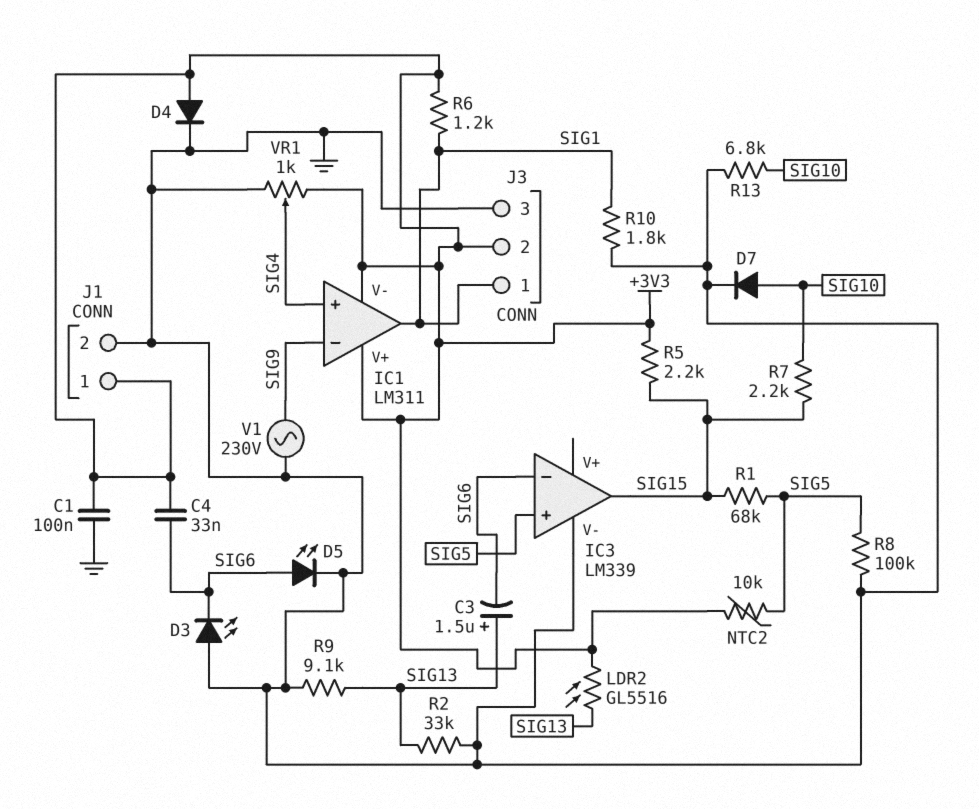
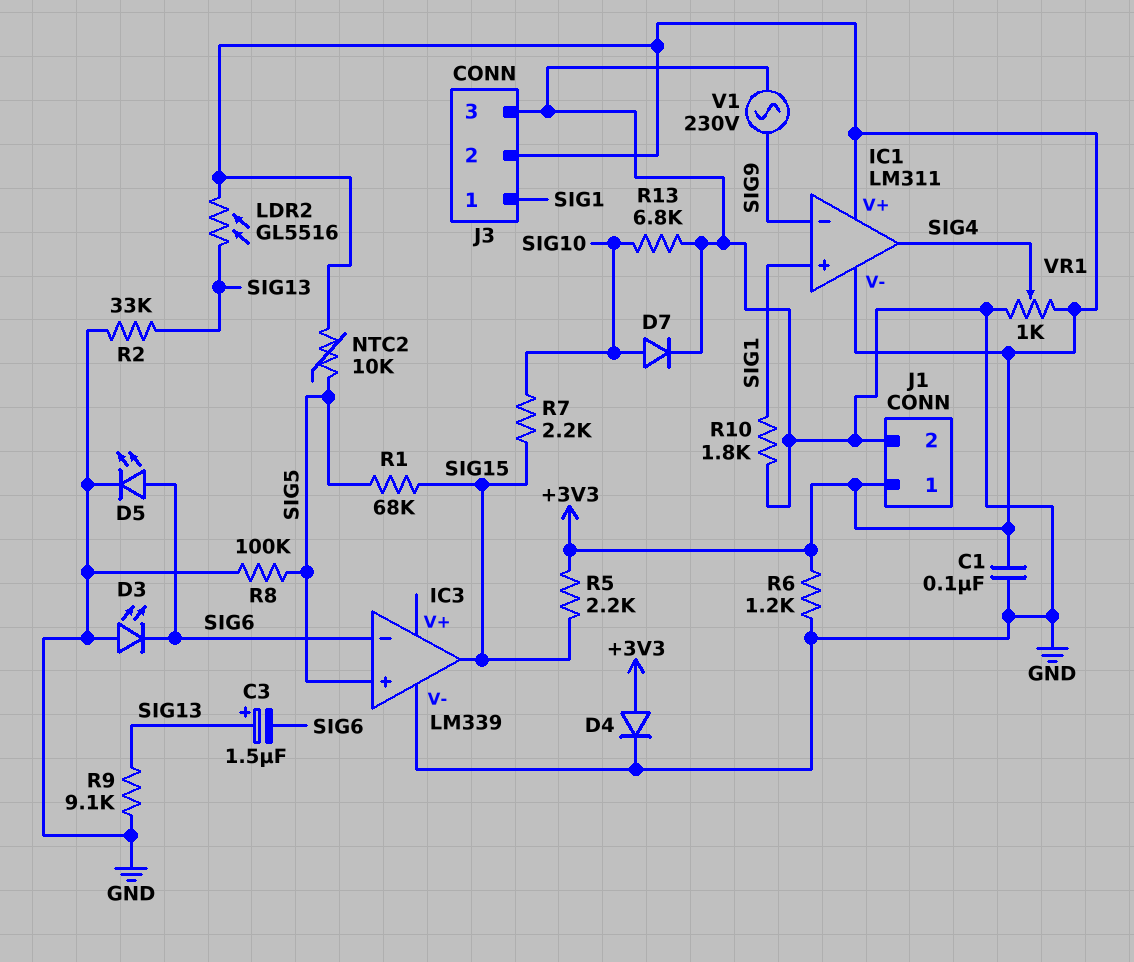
C4: 33nF (+3V3, SIG6) -> none
IC1 pin in+: SIG4 -> SIG1
IC1 pin out: SIG1 -> SIG4
R6: 1.2k (+3V3, SIG1) -> 1.2k (+3V3, GND)

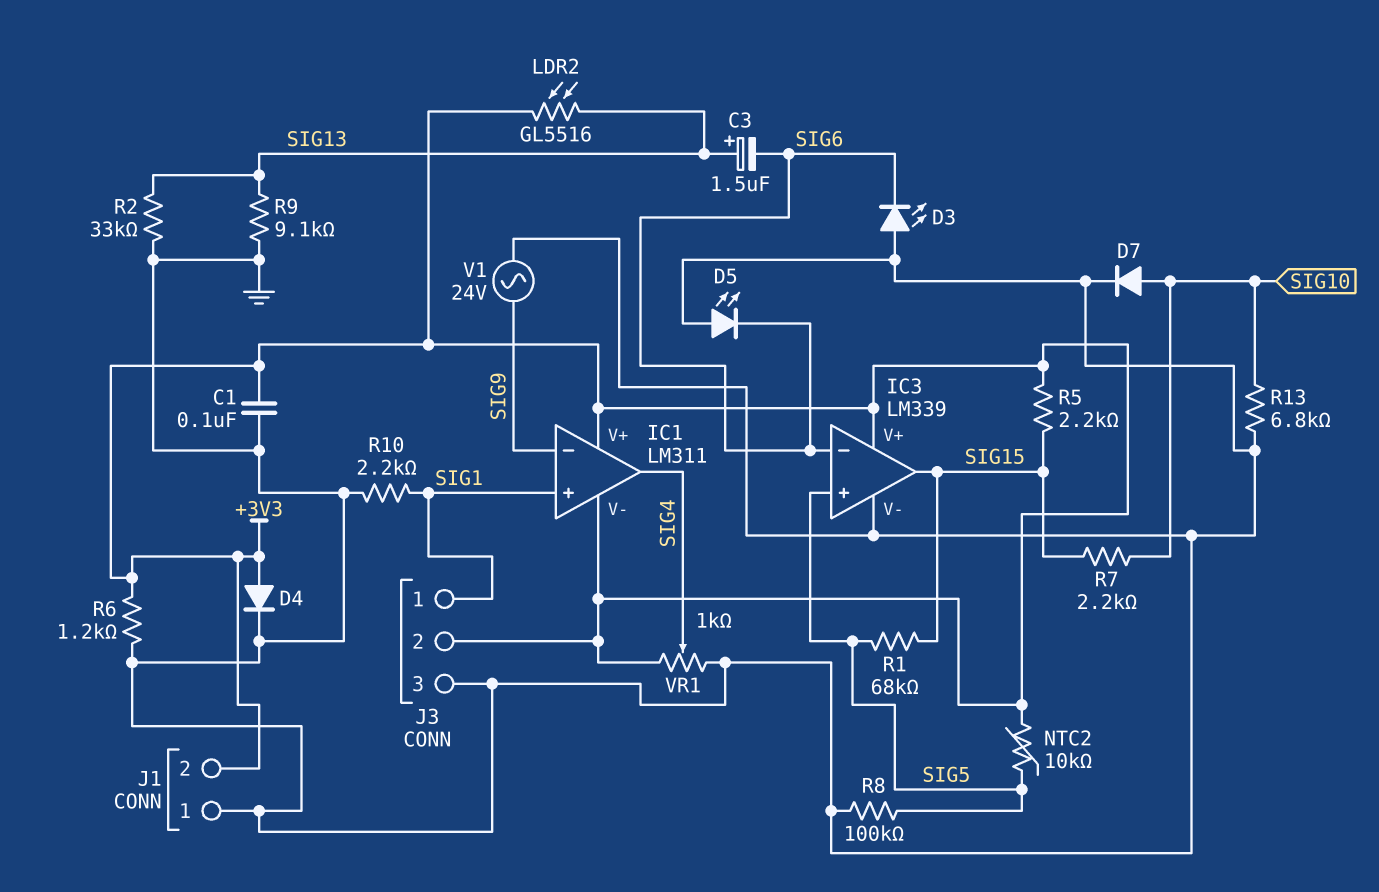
D5: LED (A SIG6, K GND) -> LED (A GND, K SIG6)
IC3 pin V+: none -> +3V3
J1 pin 1: +3V3 -> GND
J1 pin 2: GND -> +3V3
R10: 1.8k (GND, SIG1) -> 2.2k (GND, SIG1)
V1: AC 230V (GND, SIG9) -> AC 24V (GND, SIG9)

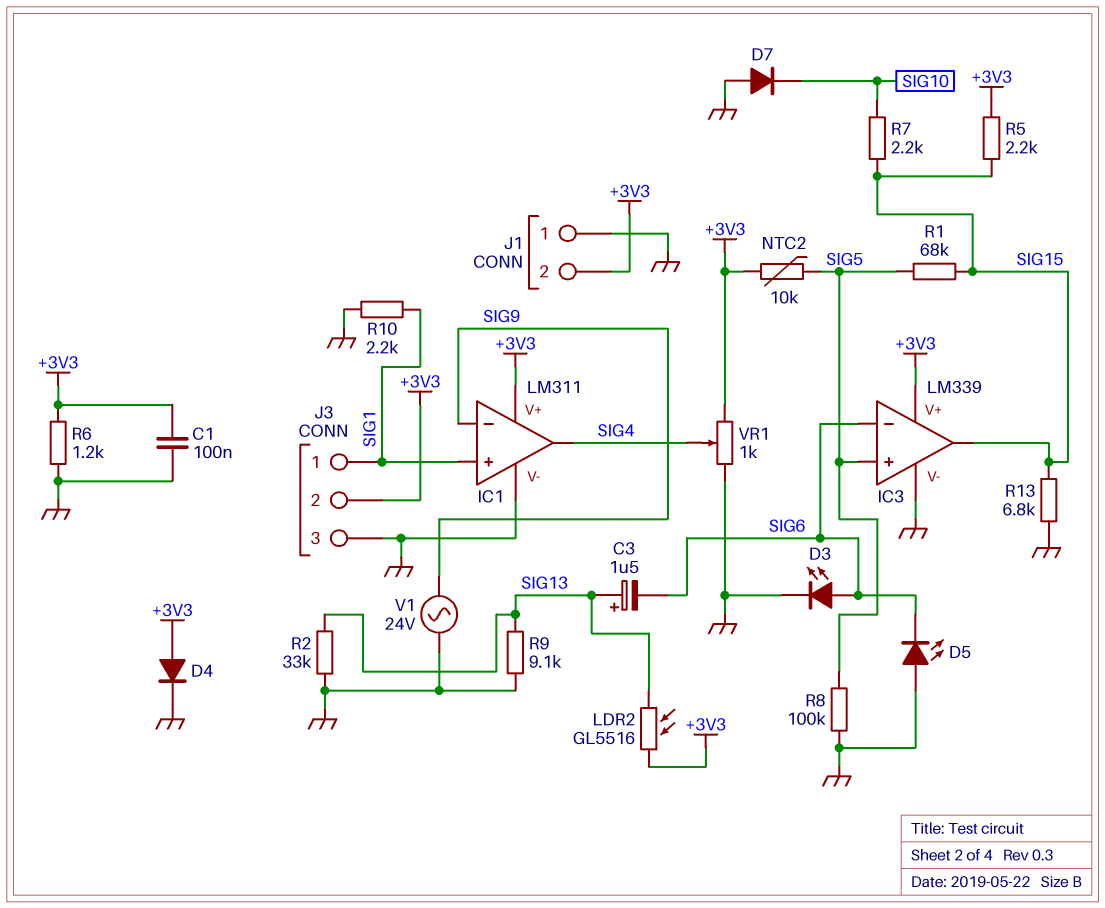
D3: LED (A GND, K SIG6) -> LED (A SIG6, K GND)
D7: diode (A SIG10, K GND) -> diode (A GND, K SIG10)
IC1 pin V-: +3V3 -> GND
R13: 6.8k (GND, SIG10) -> 6.8k (GND, SIG15)

